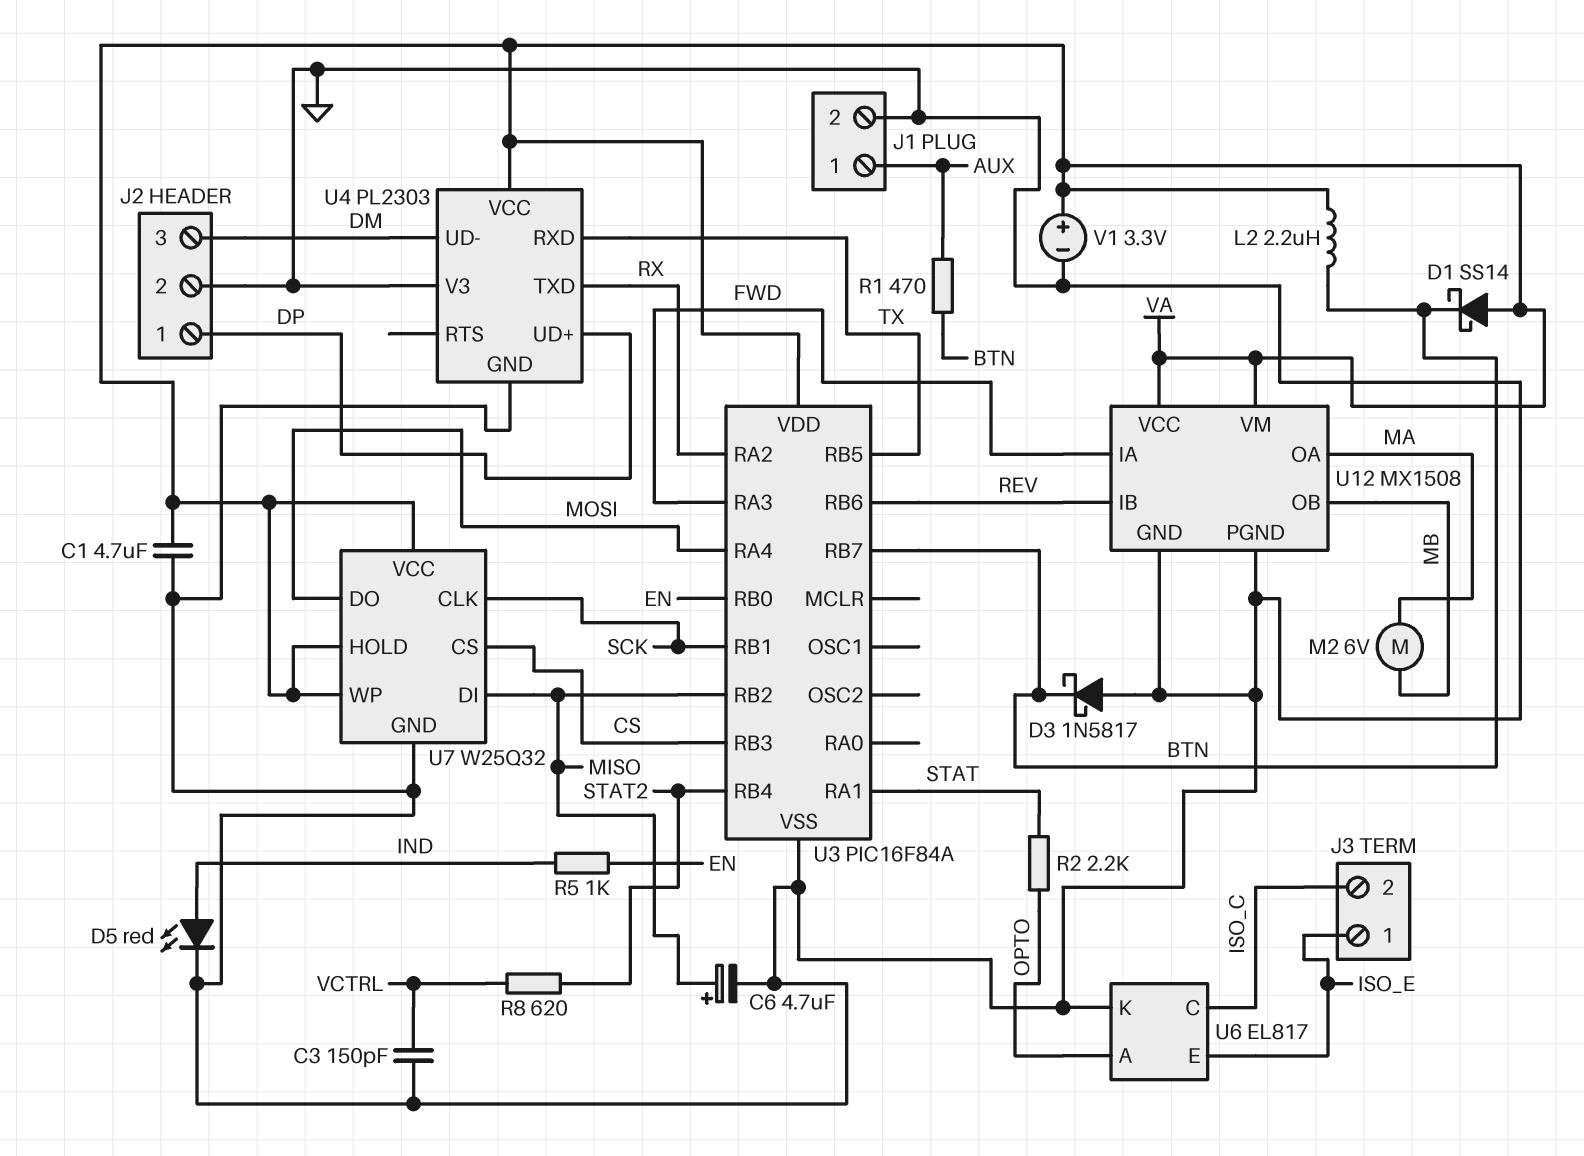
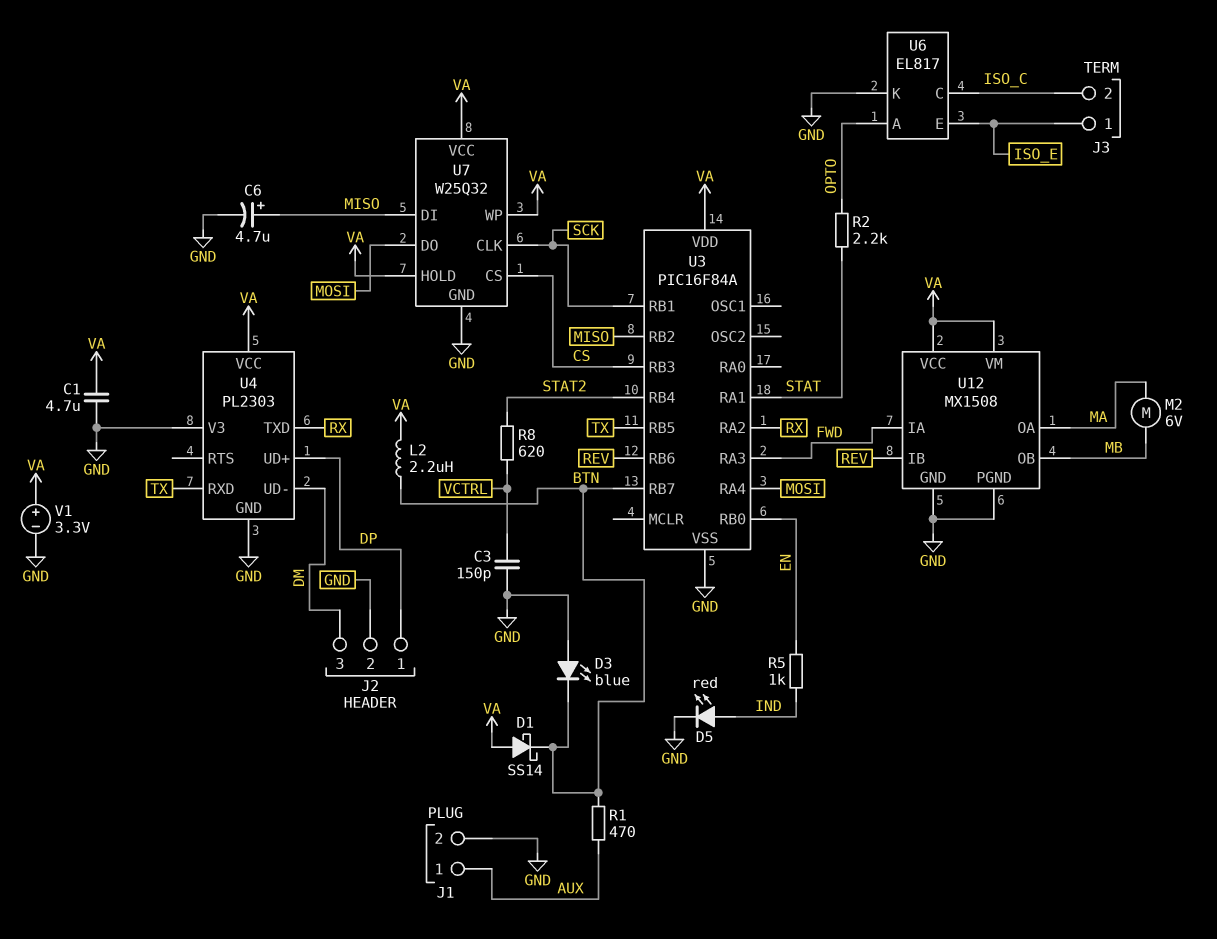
D3: schottky 1N5817 (A GND, K BTN) -> LED blue (A GND, K BTN)

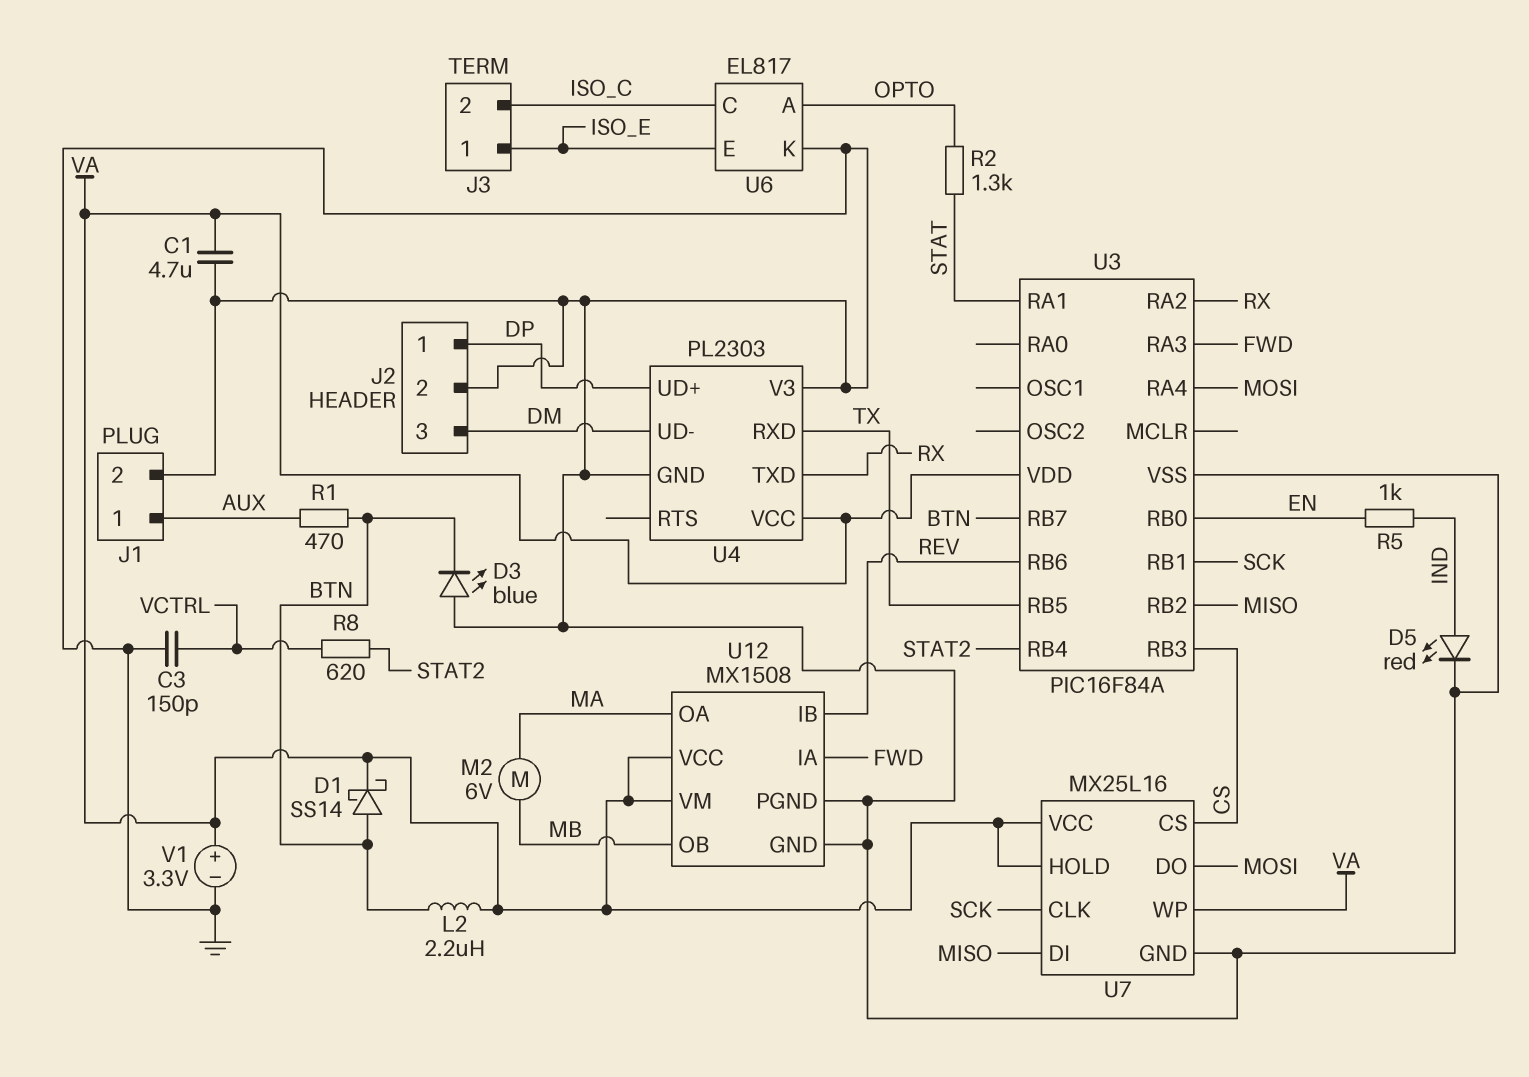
C6: 4.7uF (plus MISO, minus GND) -> none
D1: schottky SS14 (A VA, K BTN) -> schottky SS14 (A BTN, K VA)
R2: 2.2k (OPTO, STAT) -> 1.3k (OPTO, STAT)
U7: W25Q32 -> MX25L16

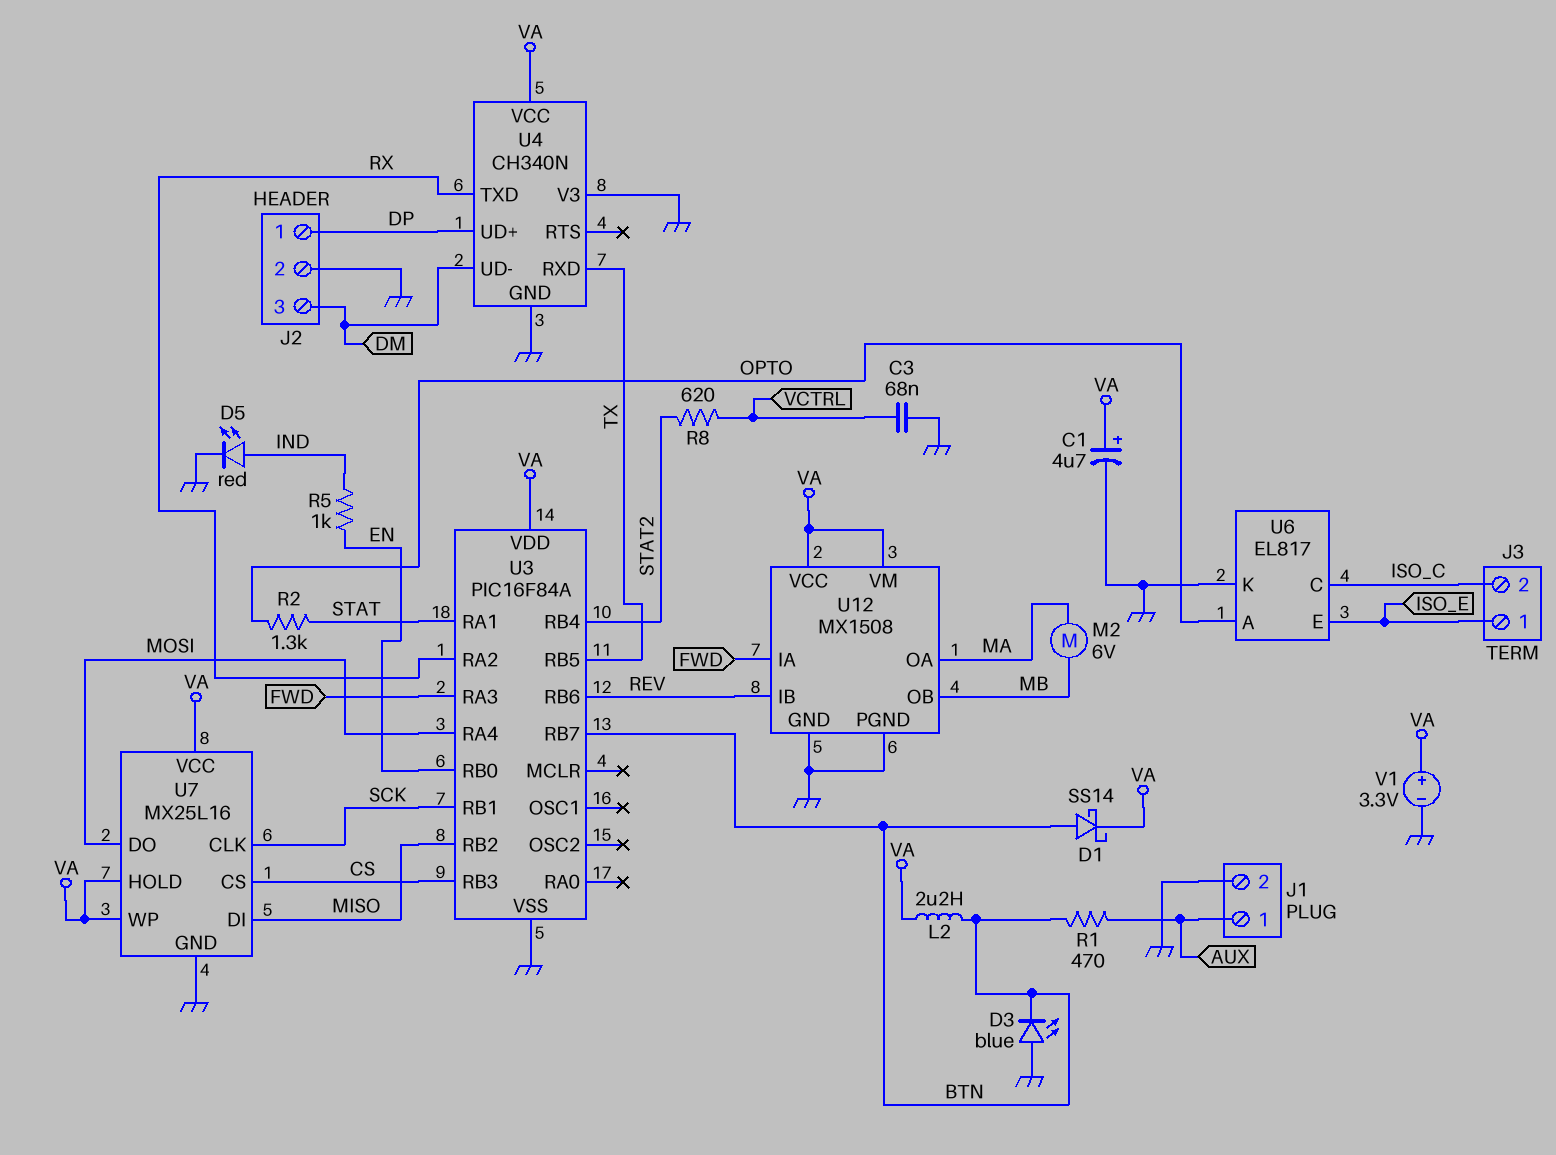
C1: 4.7uF (GND, VA) -> 4.7uF (plus VA, minus GND)
C3: 150pF (GND, VCTRL) -> 68nF (GND, VCTRL)
U4: PL2303 -> CH340N

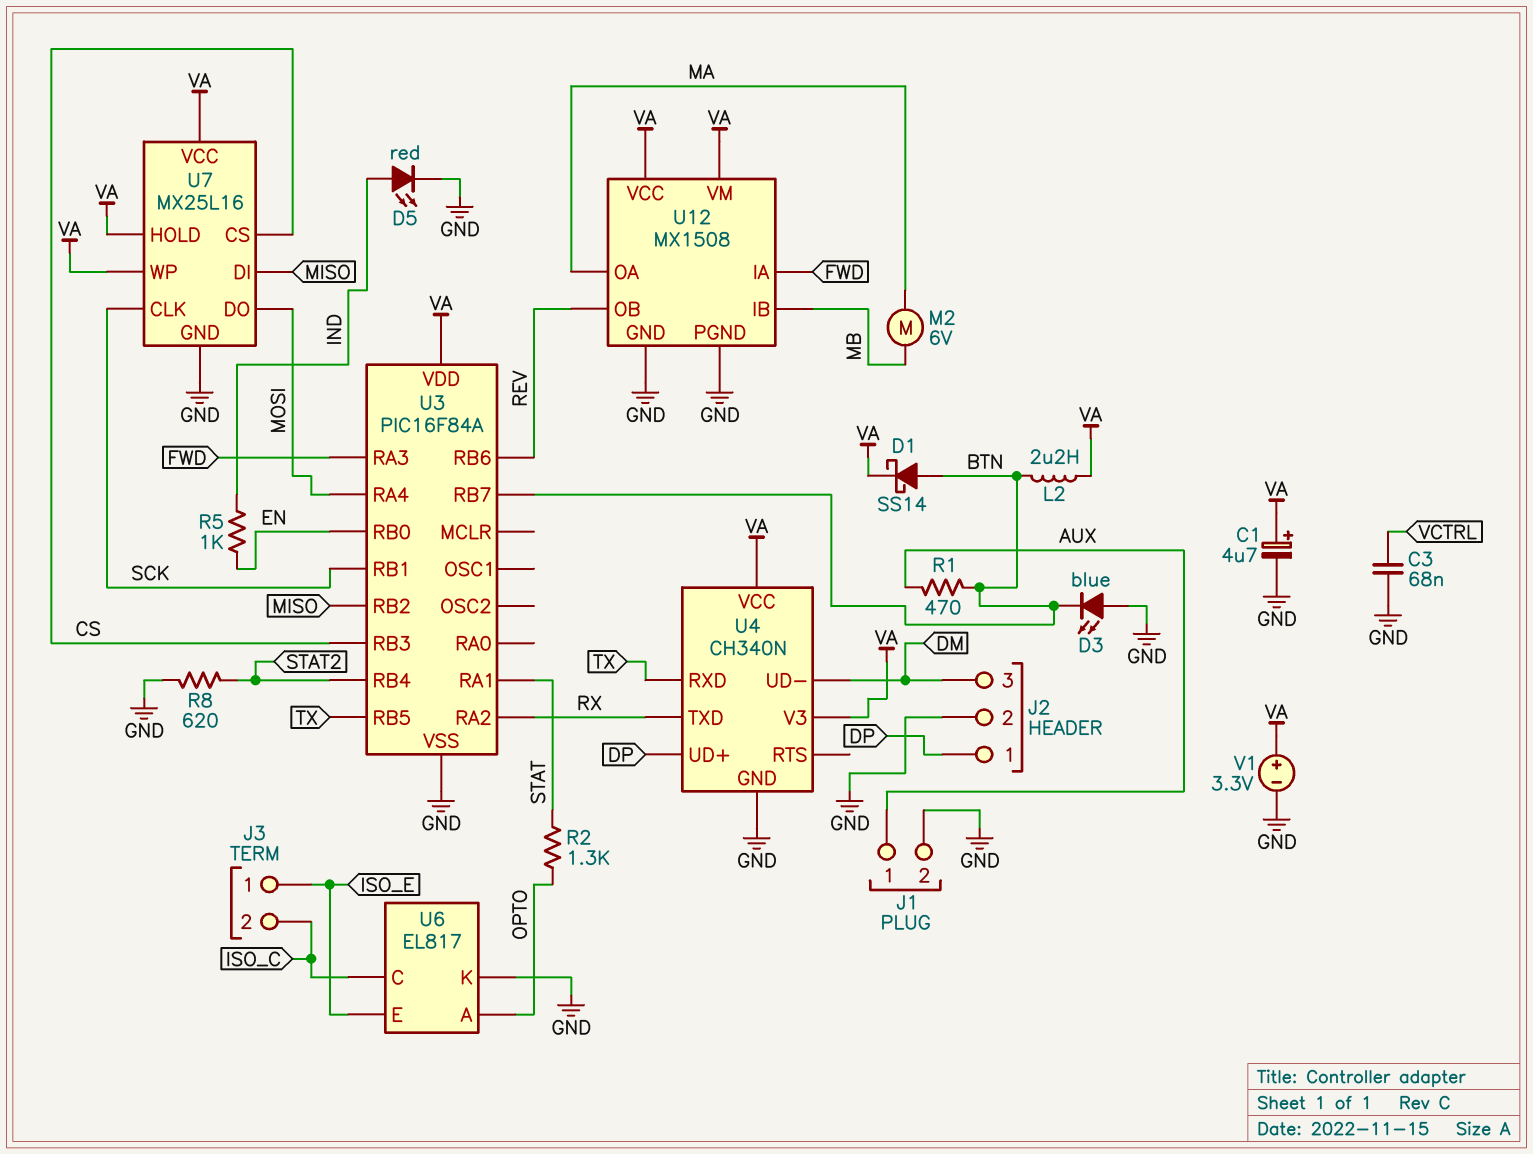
R8: 620 (STAT2, VCTRL) -> 620 (GND, STAT2)
U4 pin V3: GND -> VA
U12 pin IB: REV -> MB
U12 pin OB: MB -> REV

